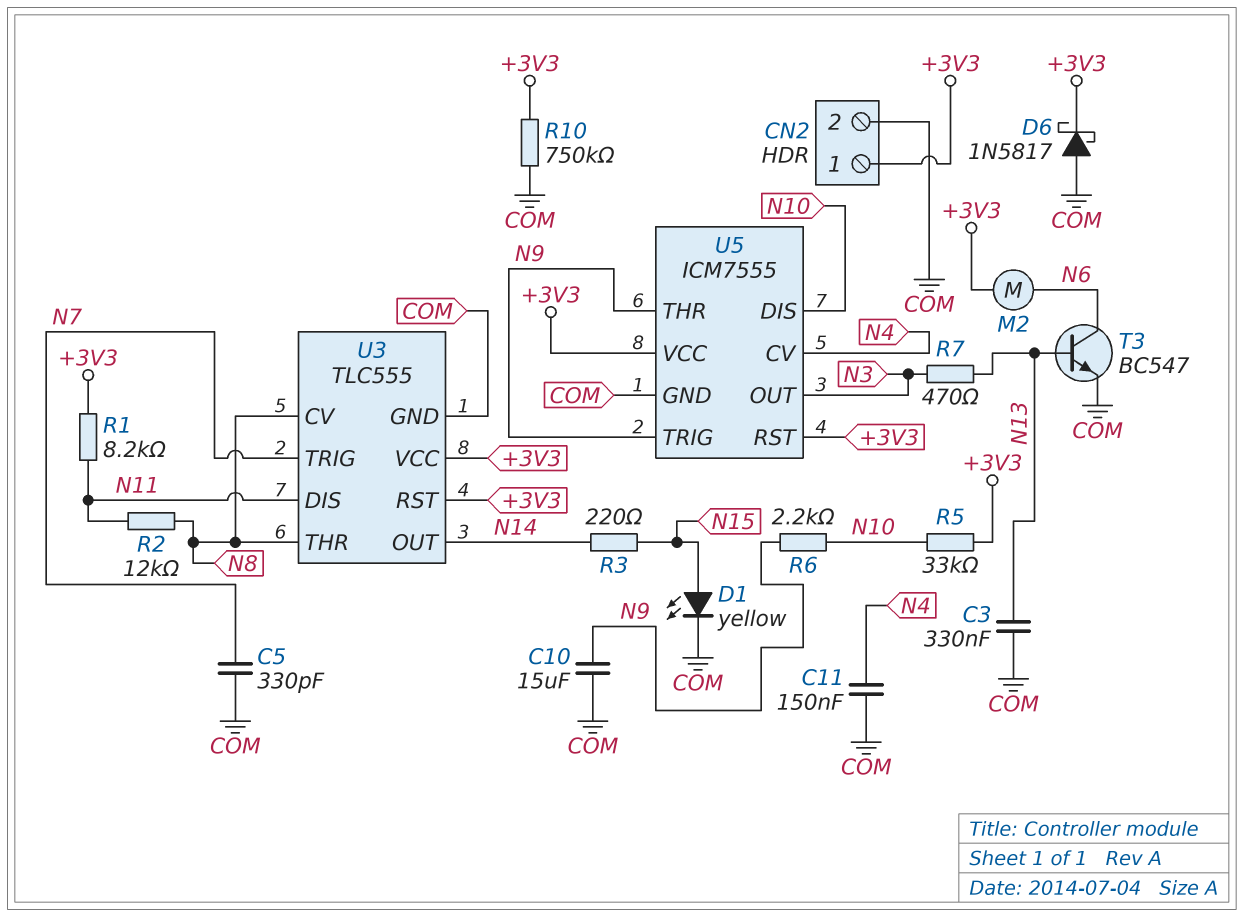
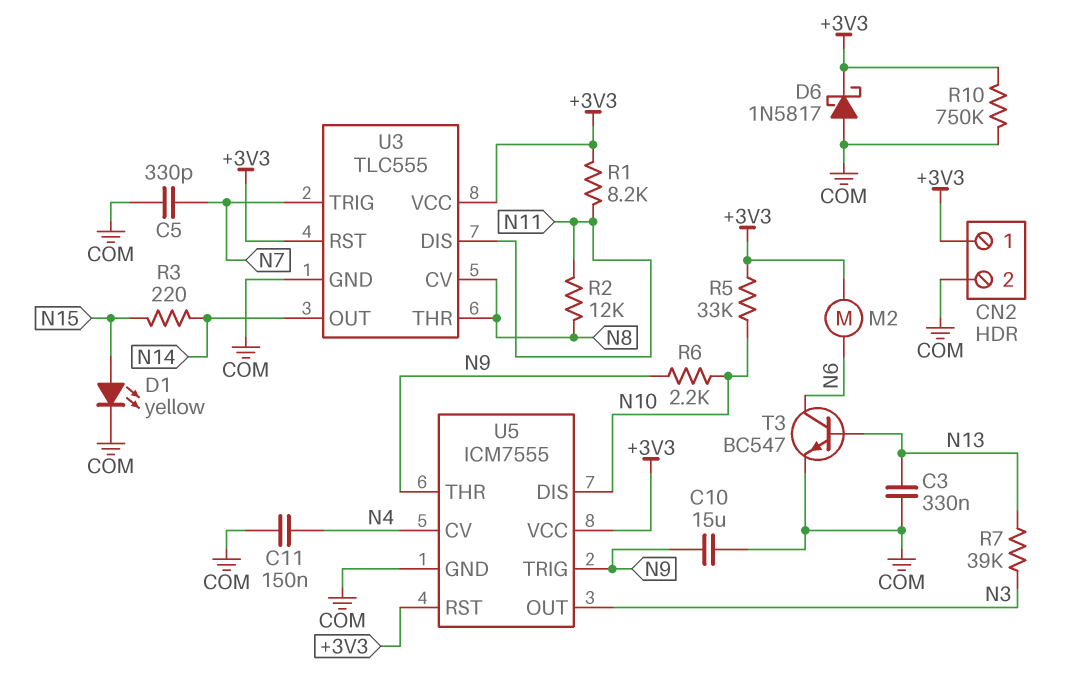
R7: 470 (N3, N13) -> 39k (N3, N13)

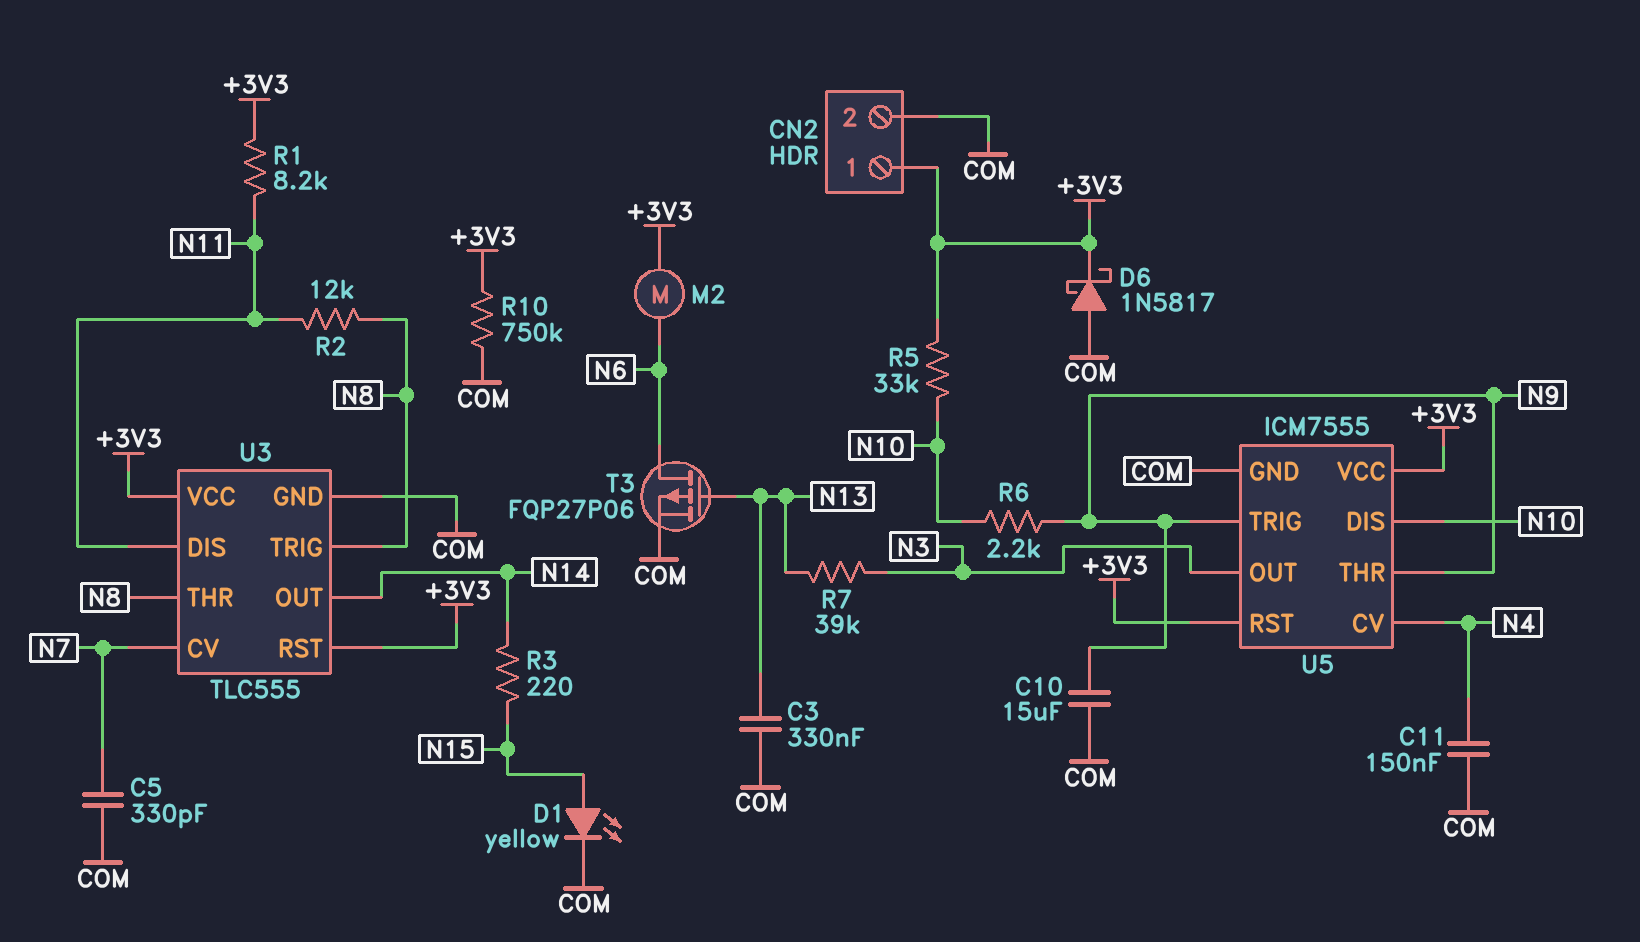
T3: NPN BC547 (B N13, C N6, E COM) -> PMOS FQP27P06 (G N13, D N6, S COM)
U3 pin CV: N8 -> N7
U3 pin TRIG: N7 -> N8

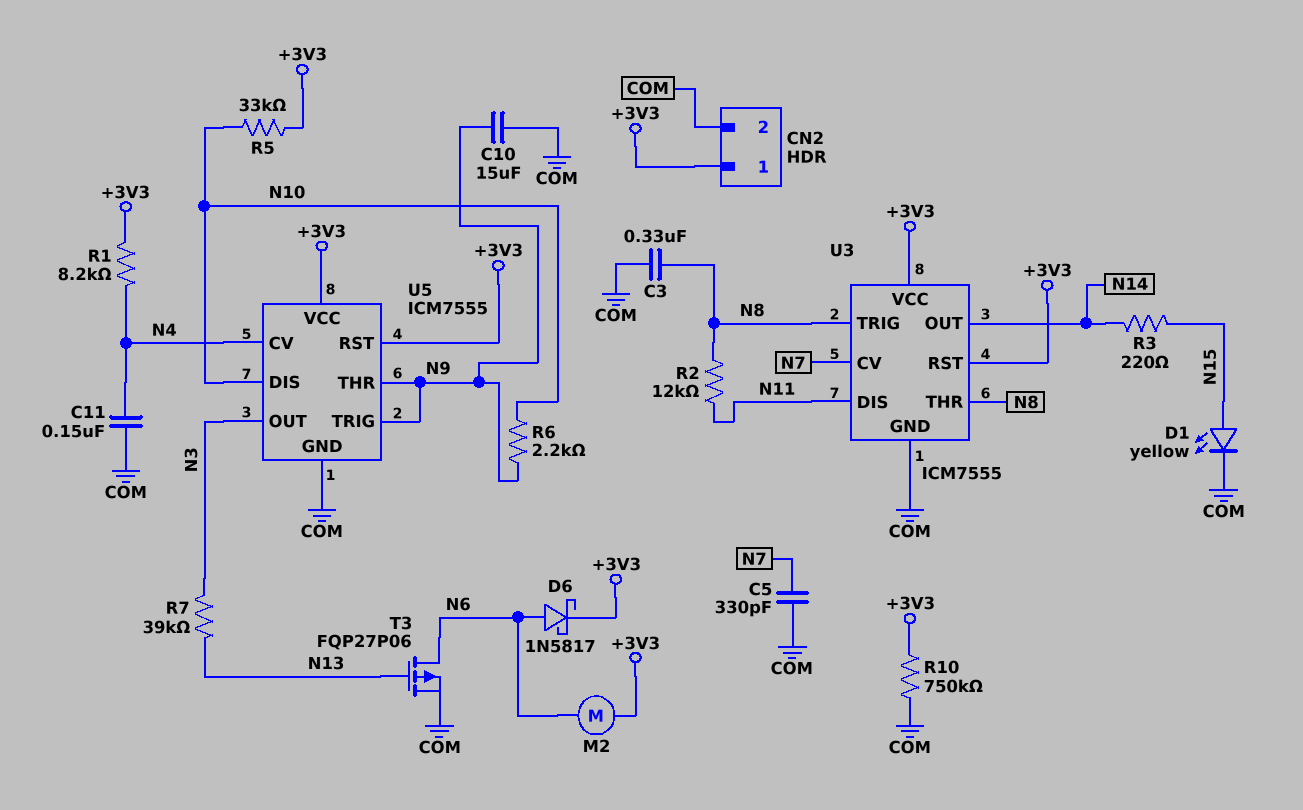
C3: 330nF (COM, N13) -> 330nF (COM, N8)
D6: schottky 1N5817 (A COM, K +3V3) -> schottky 1N5817 (A N6, K +3V3)
R1: 8.2k (+3V3, N11) -> 8.2k (+3V3, N4)
U3: TLC555 -> ICM7555

